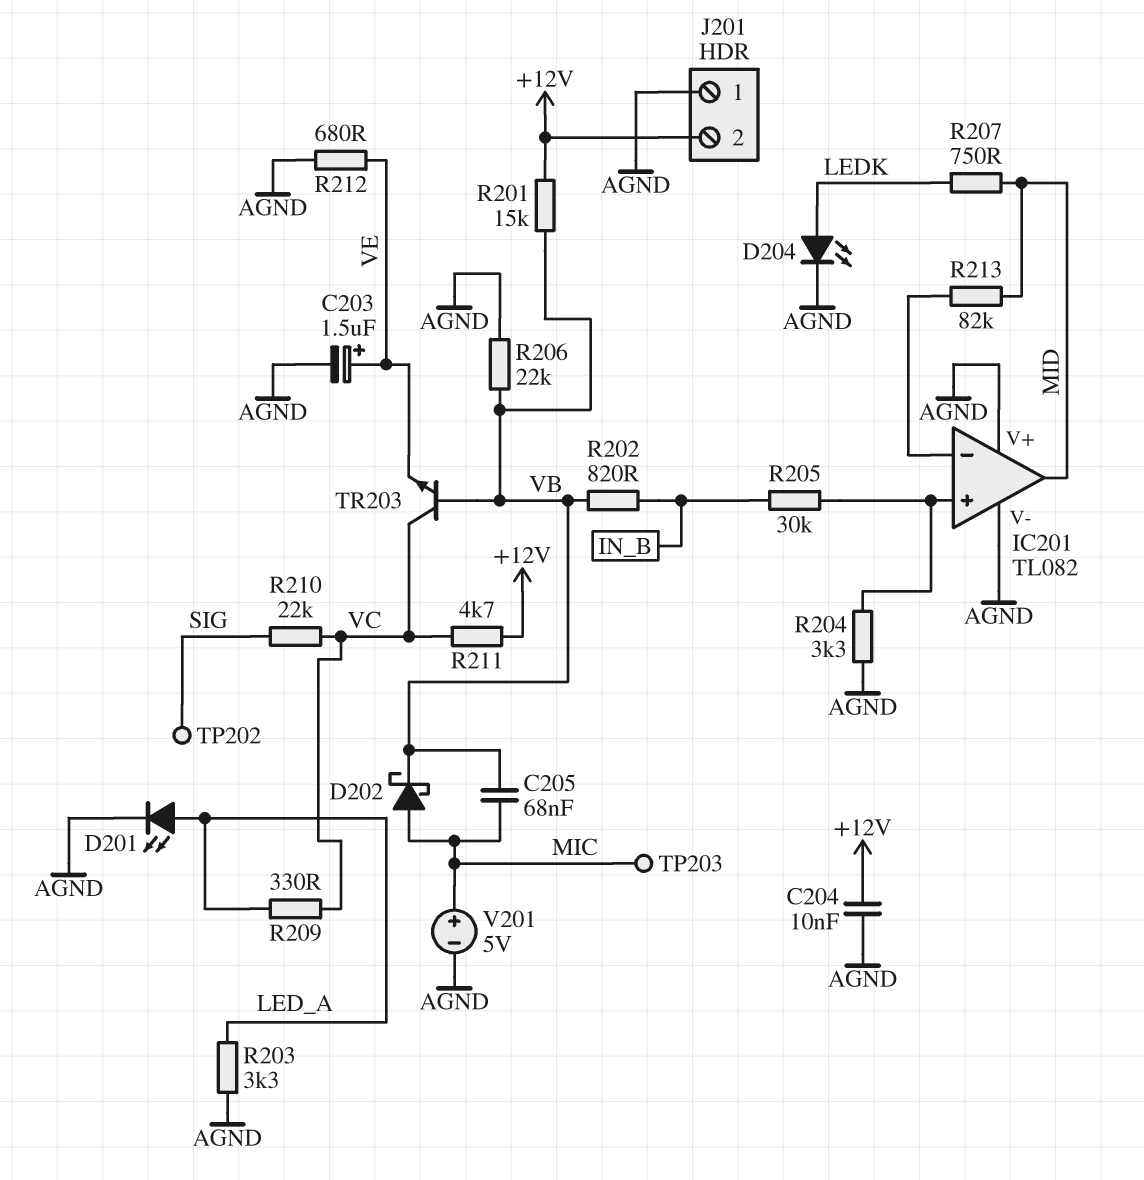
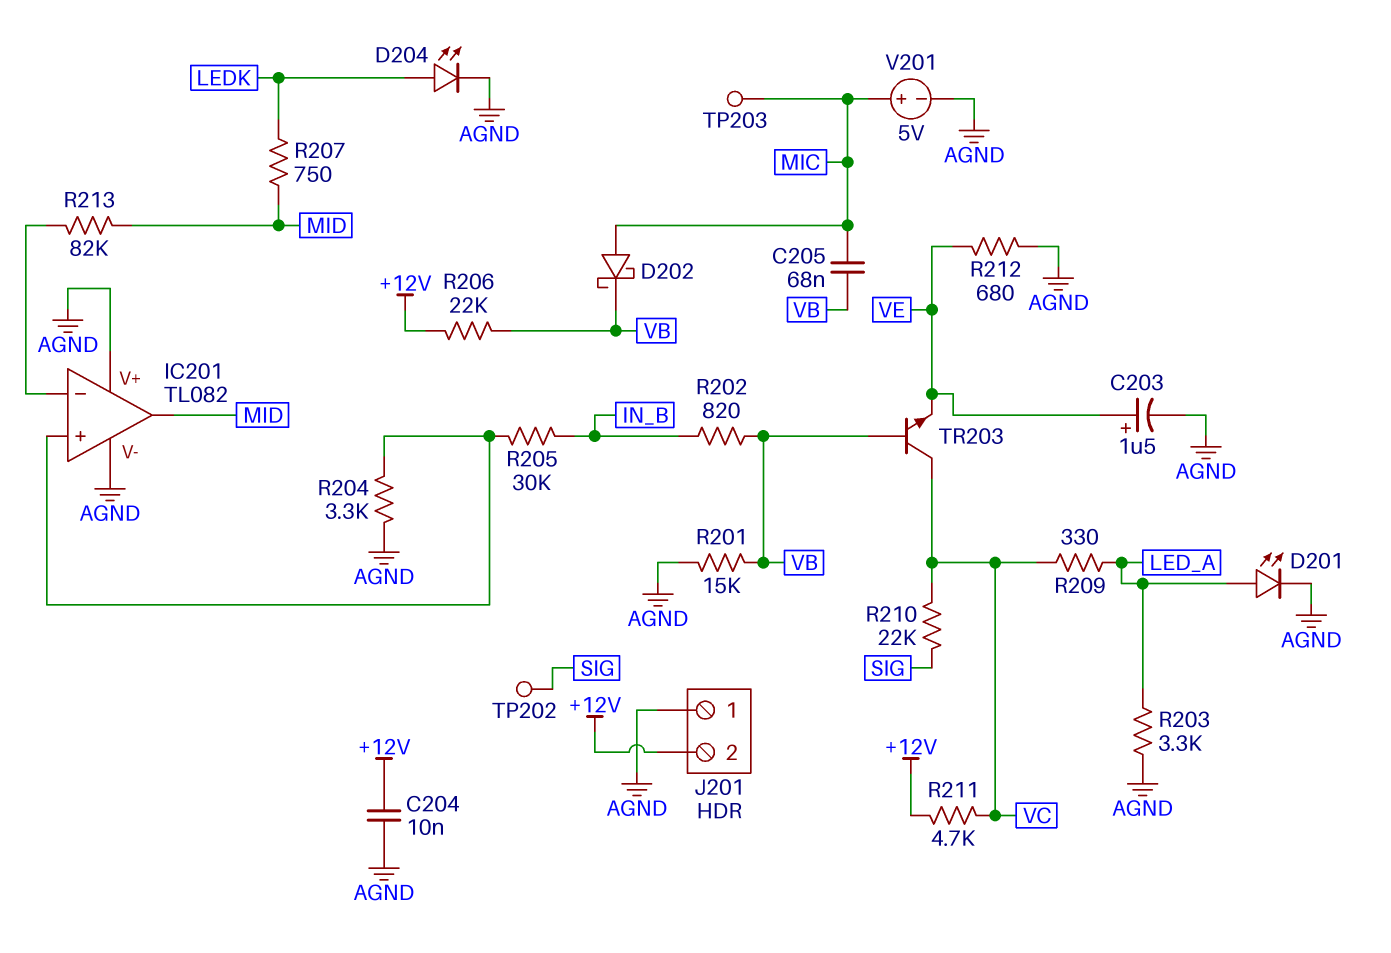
R201: 15k (+12V, VB) -> 15k (AGND, VB)
R206: 22k (AGND, VB) -> 22k (+12V, VB)

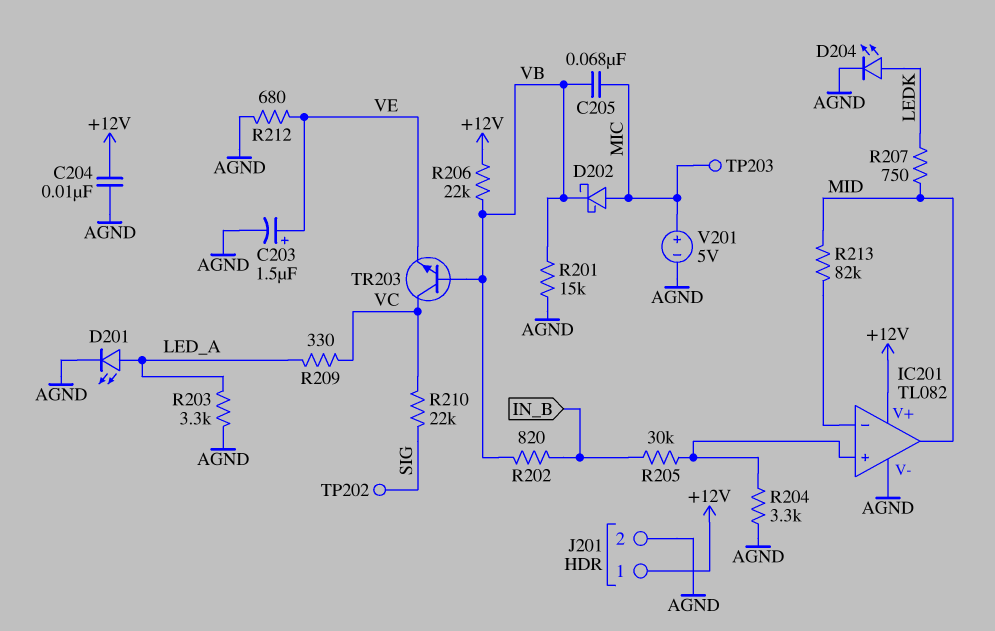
IC201 pin V+: AGND -> +12V
J201 pin 1: AGND -> +12V
J201 pin 2: +12V -> AGND
R211: 4.7k (+12V, VC) -> none

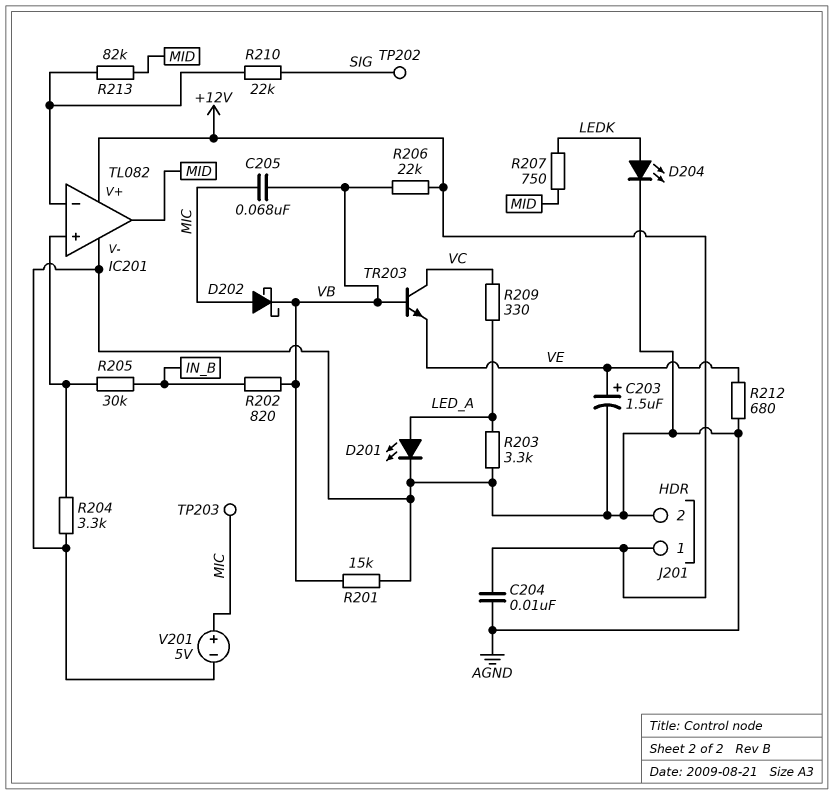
R210: 22k (SIG, VC) -> 22k (IC201/in-, SIG)

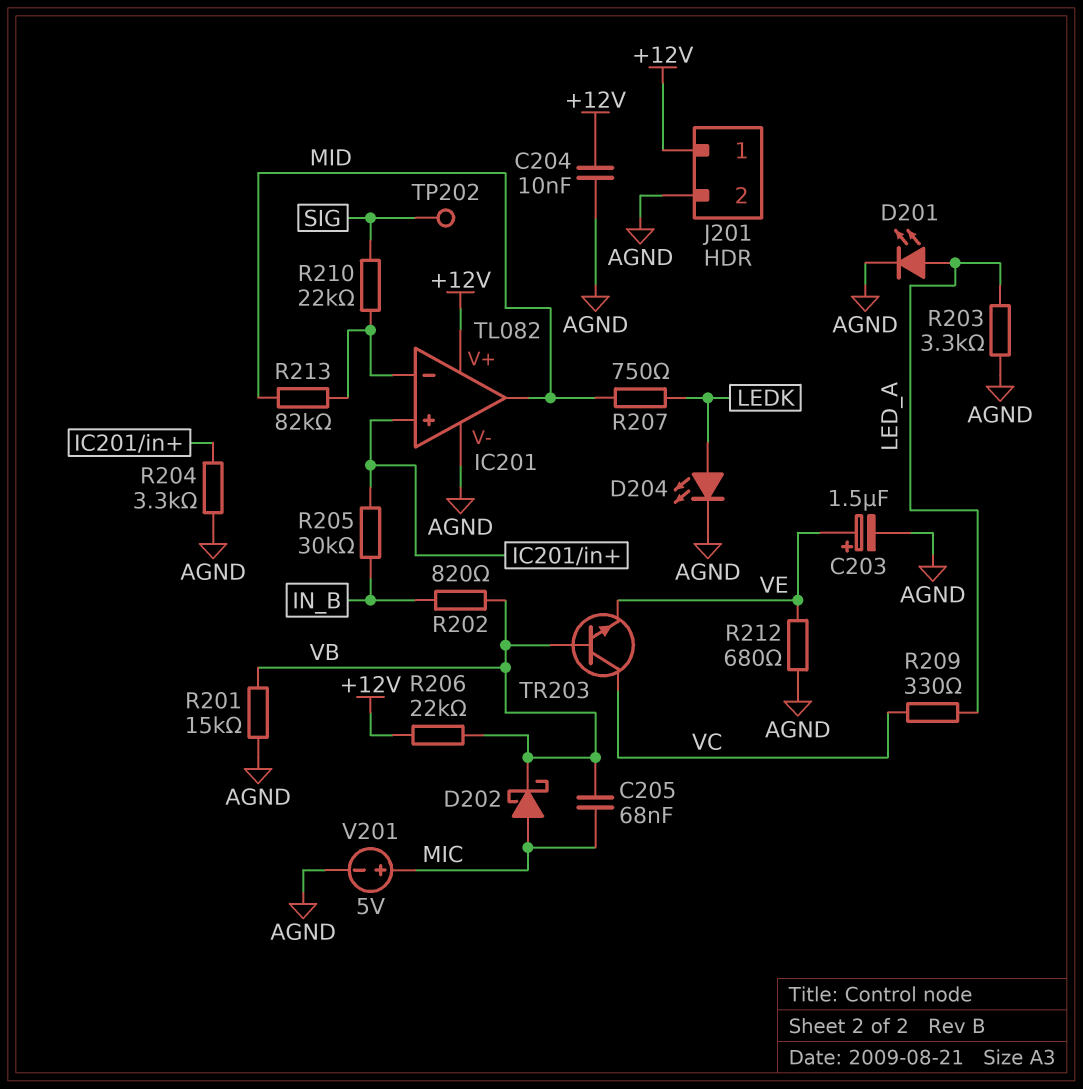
TP203: test point (MIC) -> none

